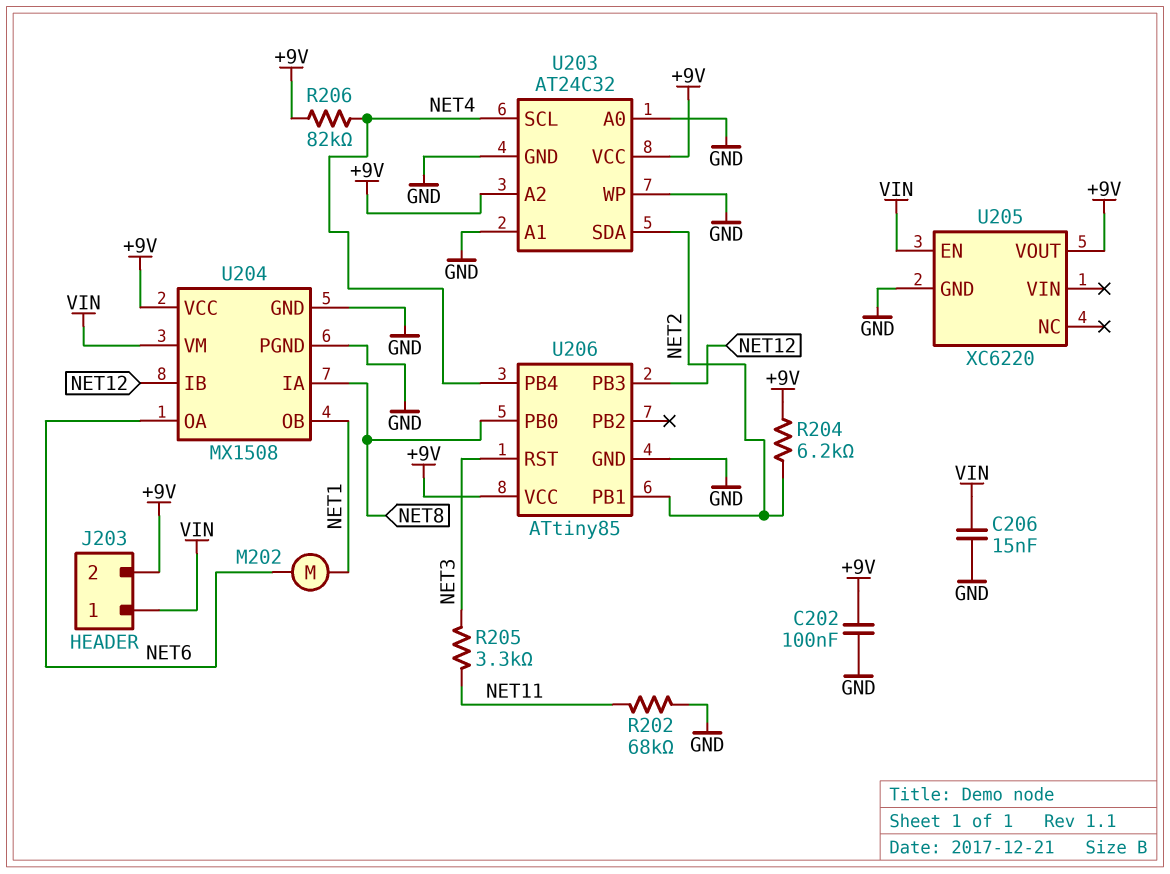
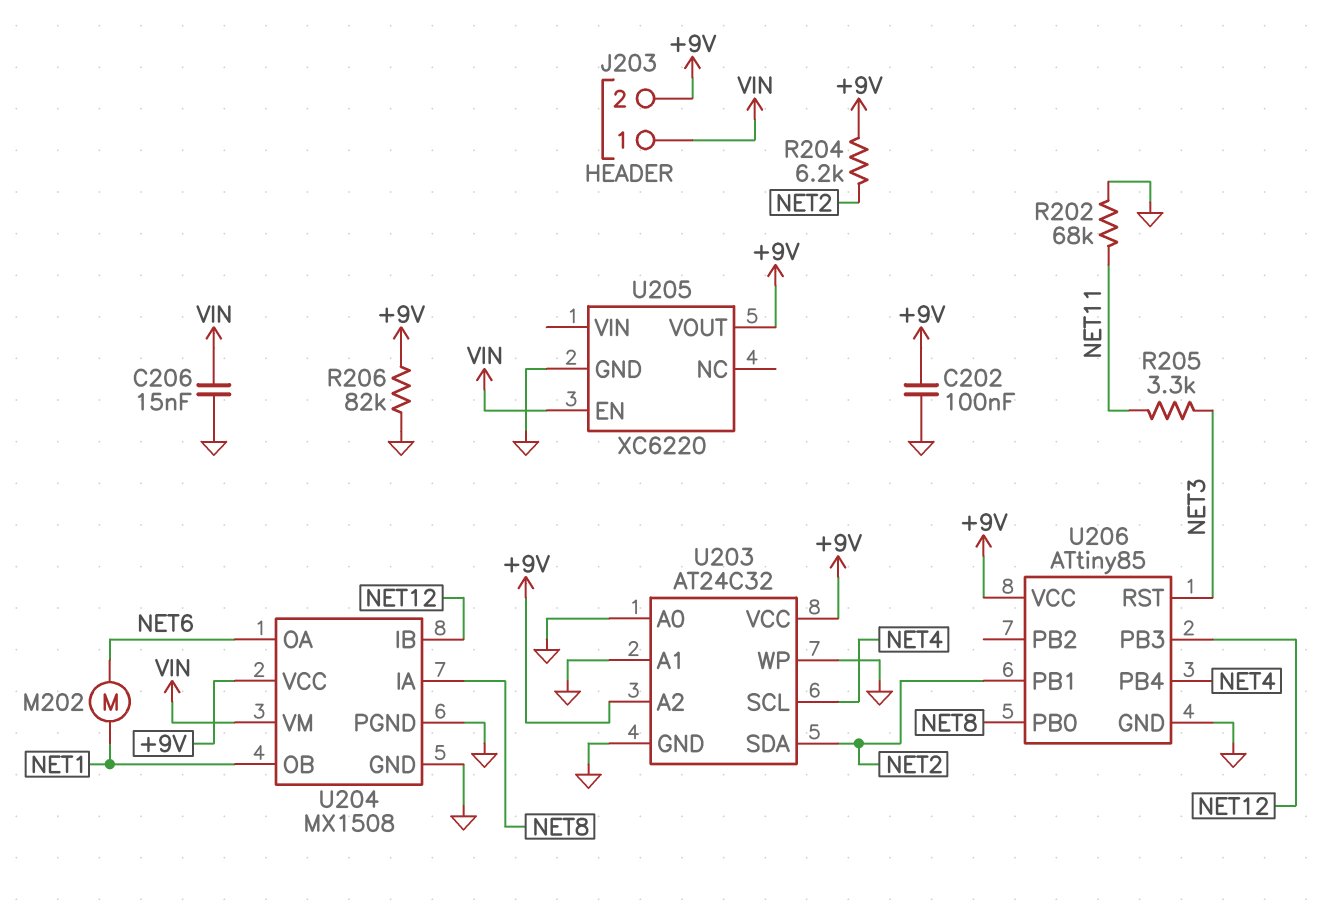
R206: 82k (+9V, NET4) -> 82k (+9V, GND)

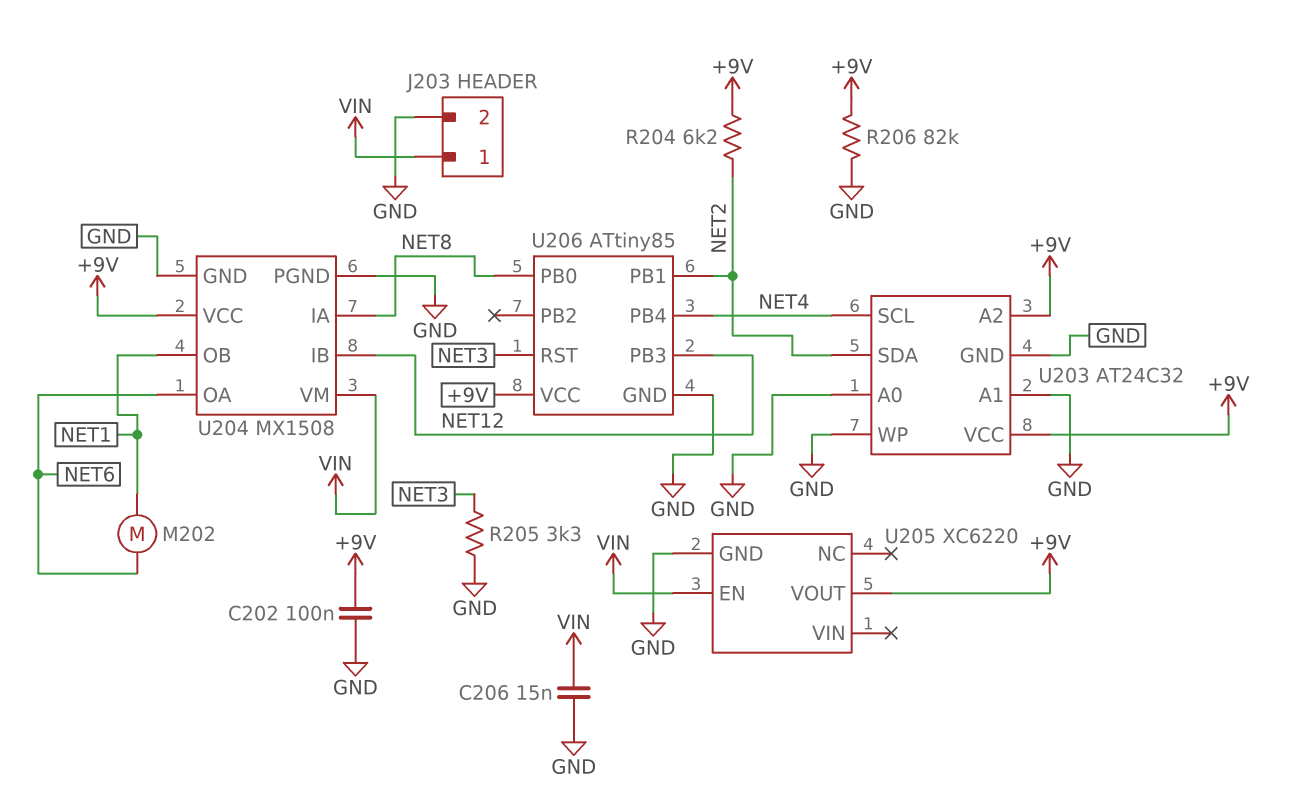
J203 pin 2: +9V -> GND
R202: 68k (GND, NET11) -> none
R205: 3.3k (NET3, NET11) -> 3.3k (GND, NET3)

